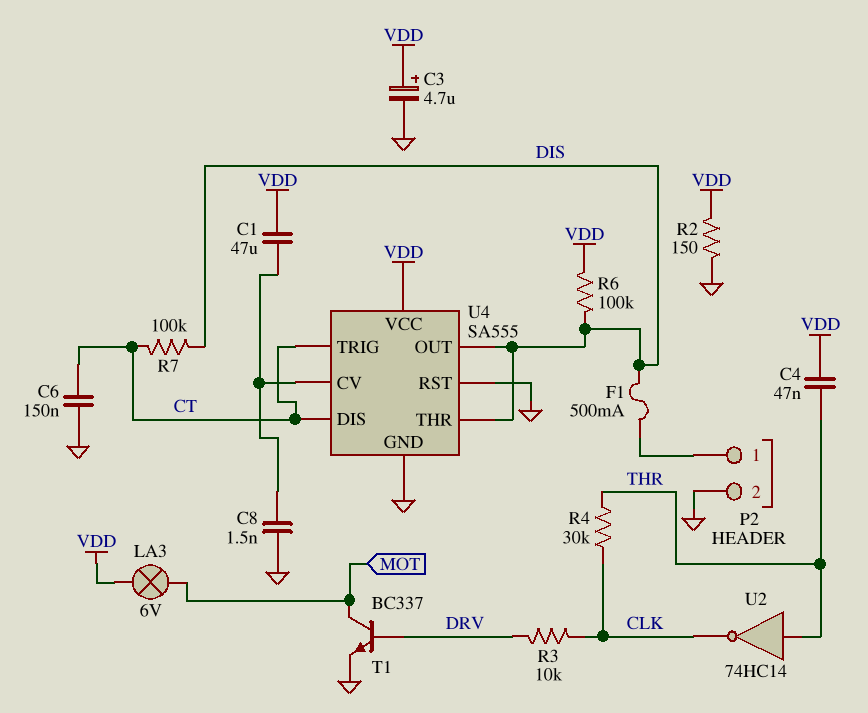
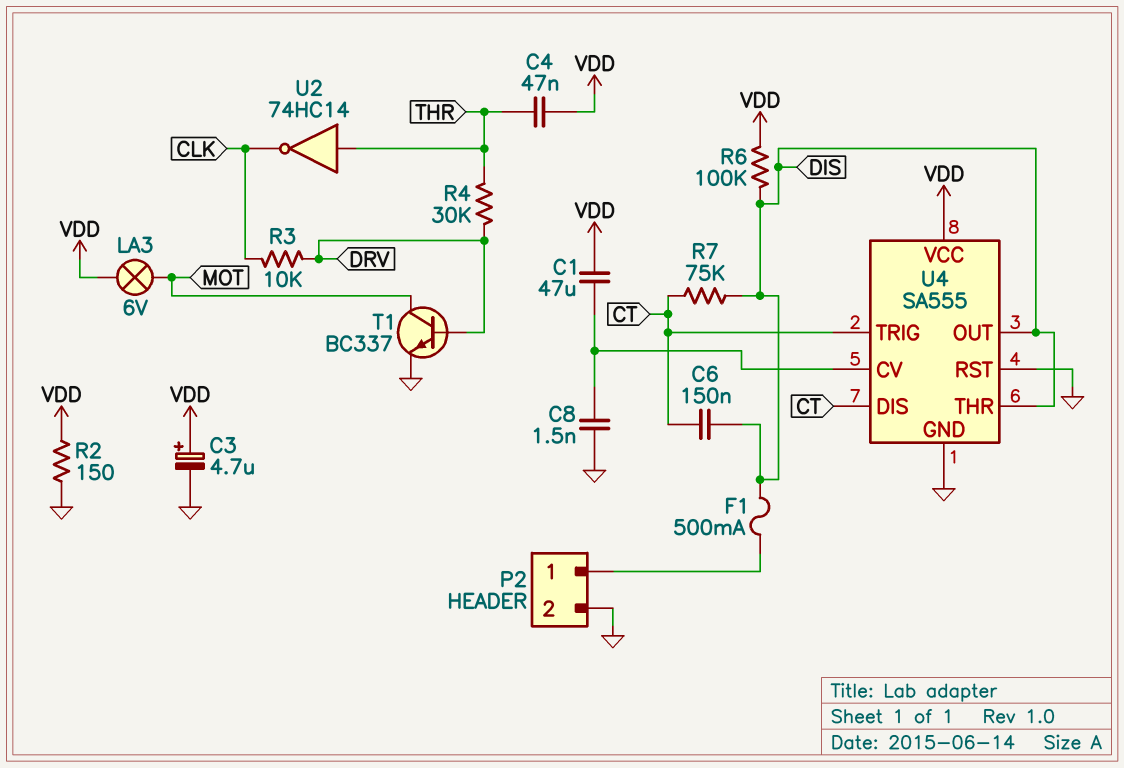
C6: 150nF (CT, GND) -> 150nF (CT, DIS)
R4: 30k (CLK, THR) -> 30k (DRV, THR)
R7: 100k (CT, DIS) -> 75k (CT, DIS)

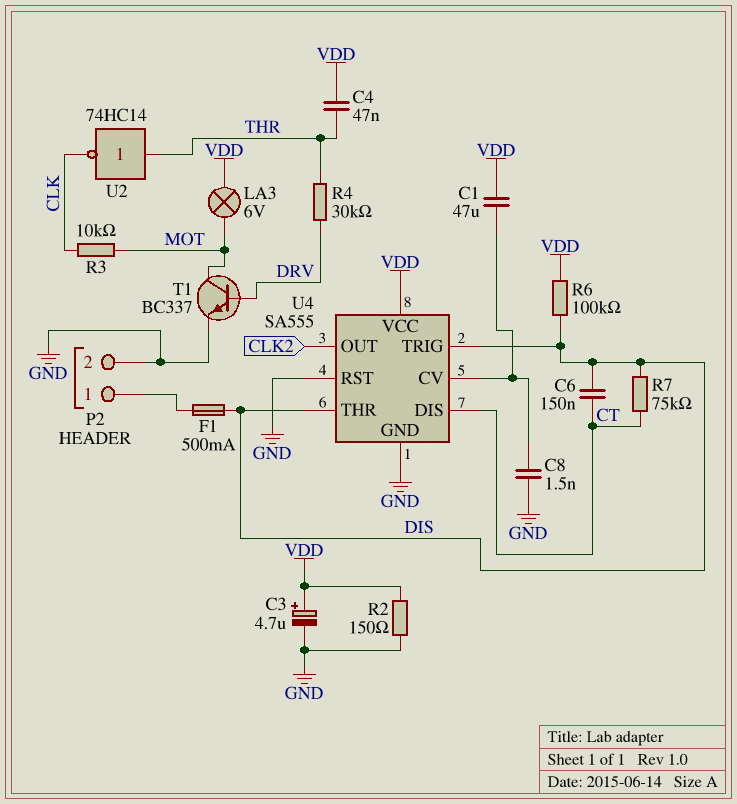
R3: 10k (CLK, DRV) -> 10k (CLK, MOT)
U4 pin OUT: DIS -> CLK2
U4 pin TRIG: CT -> DIS

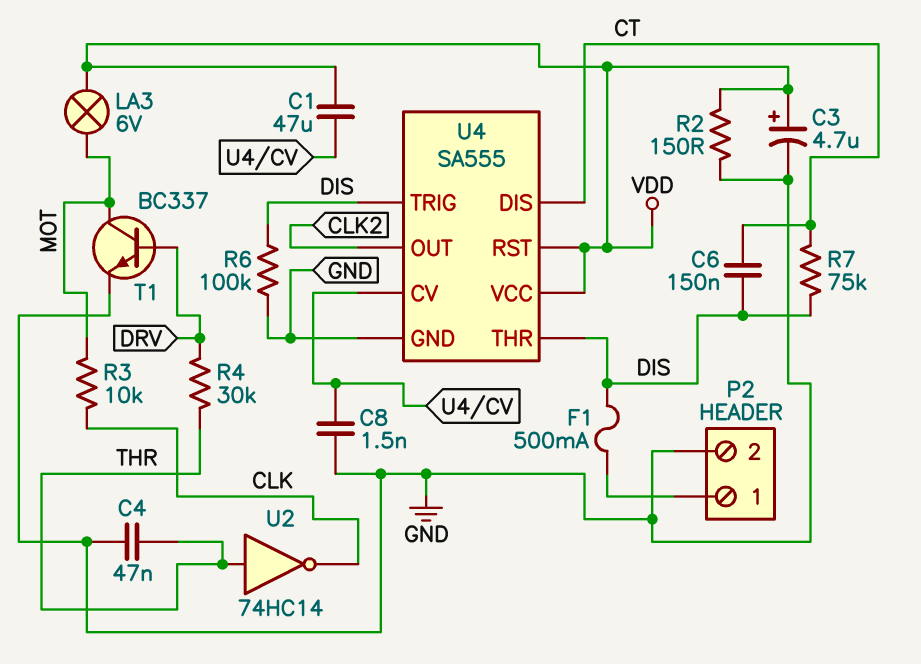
C4: 47nF (THR, VDD) -> 47nF (GND, THR)
R6: 100k (DIS, VDD) -> 100k (DIS, GND)
U4 pin RST: GND -> VDD

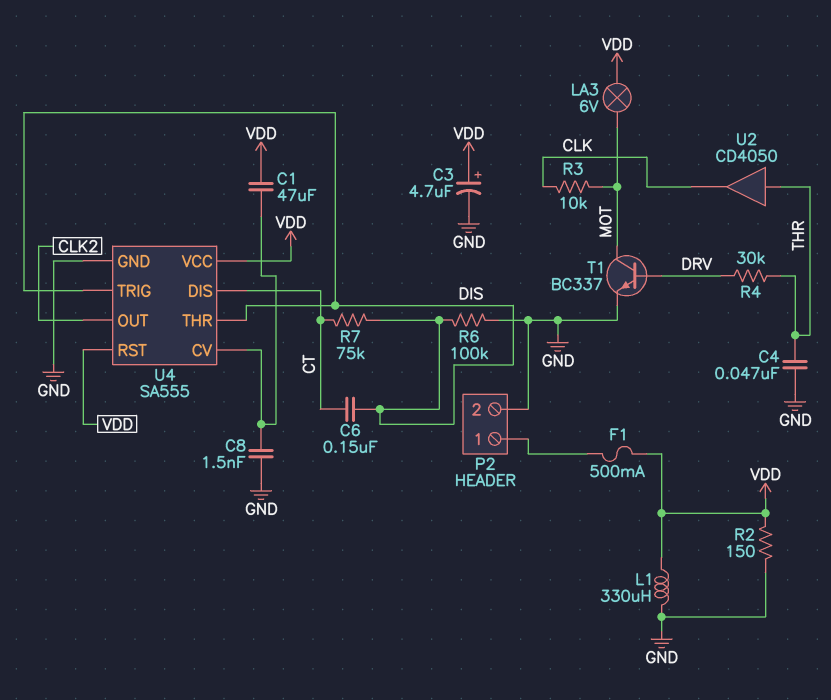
F1: 500mA (DIS, P2/1) -> 500mA (P2/1, VDD)
L1: none -> 330uH (GND, VDD)
U2: NOT 74HC14 (in THR, out CLK) -> buffer CD4050 (in THR, out CLK)

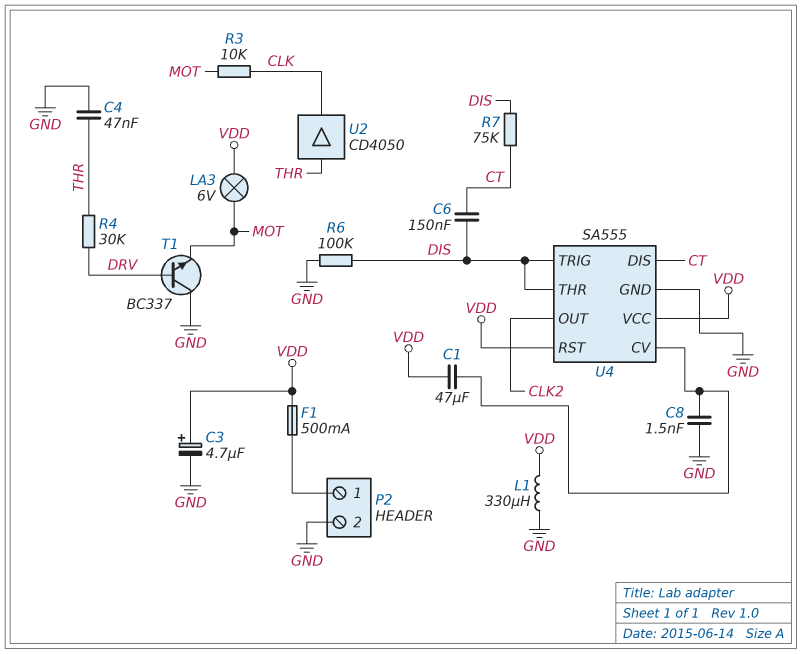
R2: 150 (GND, VDD) -> none
T1: NPN BC337 (B DRV, C MOT, E GND) -> NPN BC337 (B DRV, C GND, E MOT)

